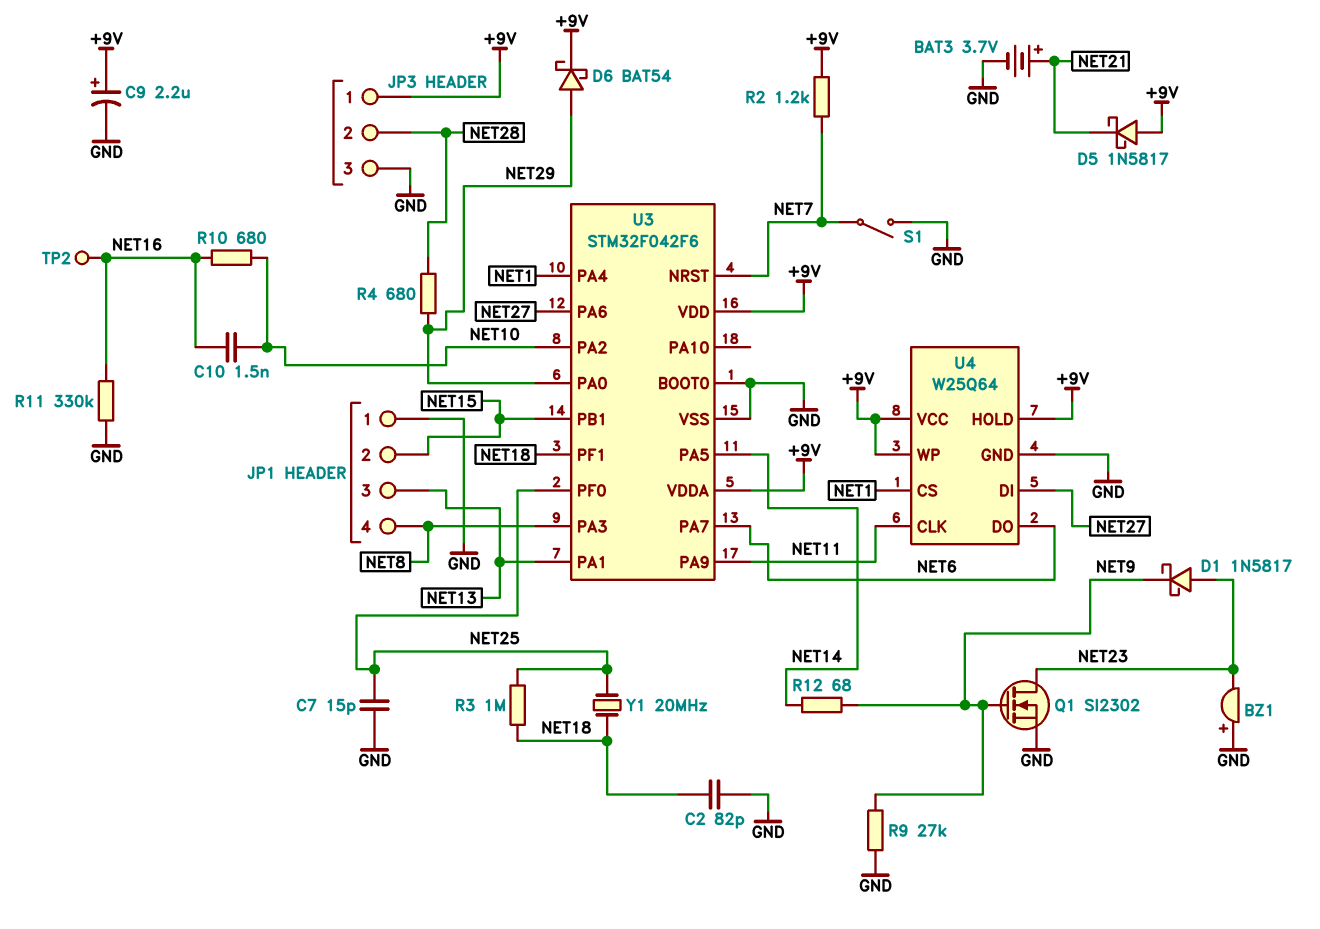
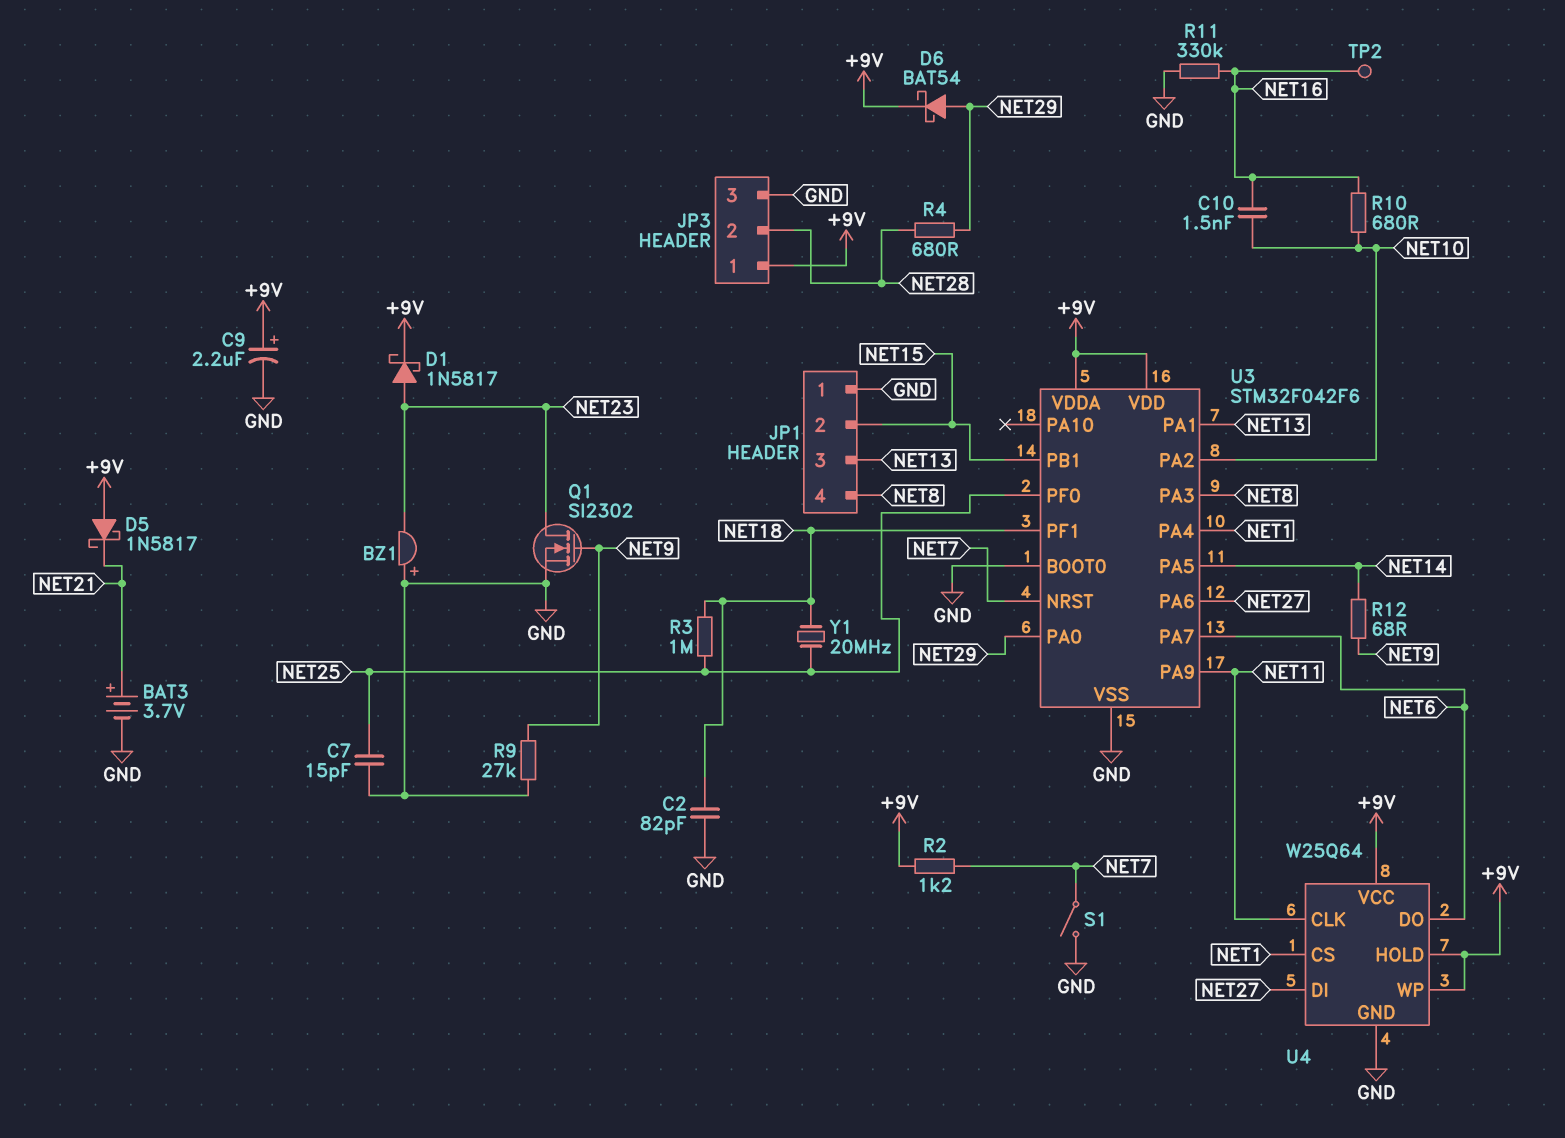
D1: schottky 1N5817 (A NET23, K NET9) -> schottky 1N5817 (A NET23, K +9V)

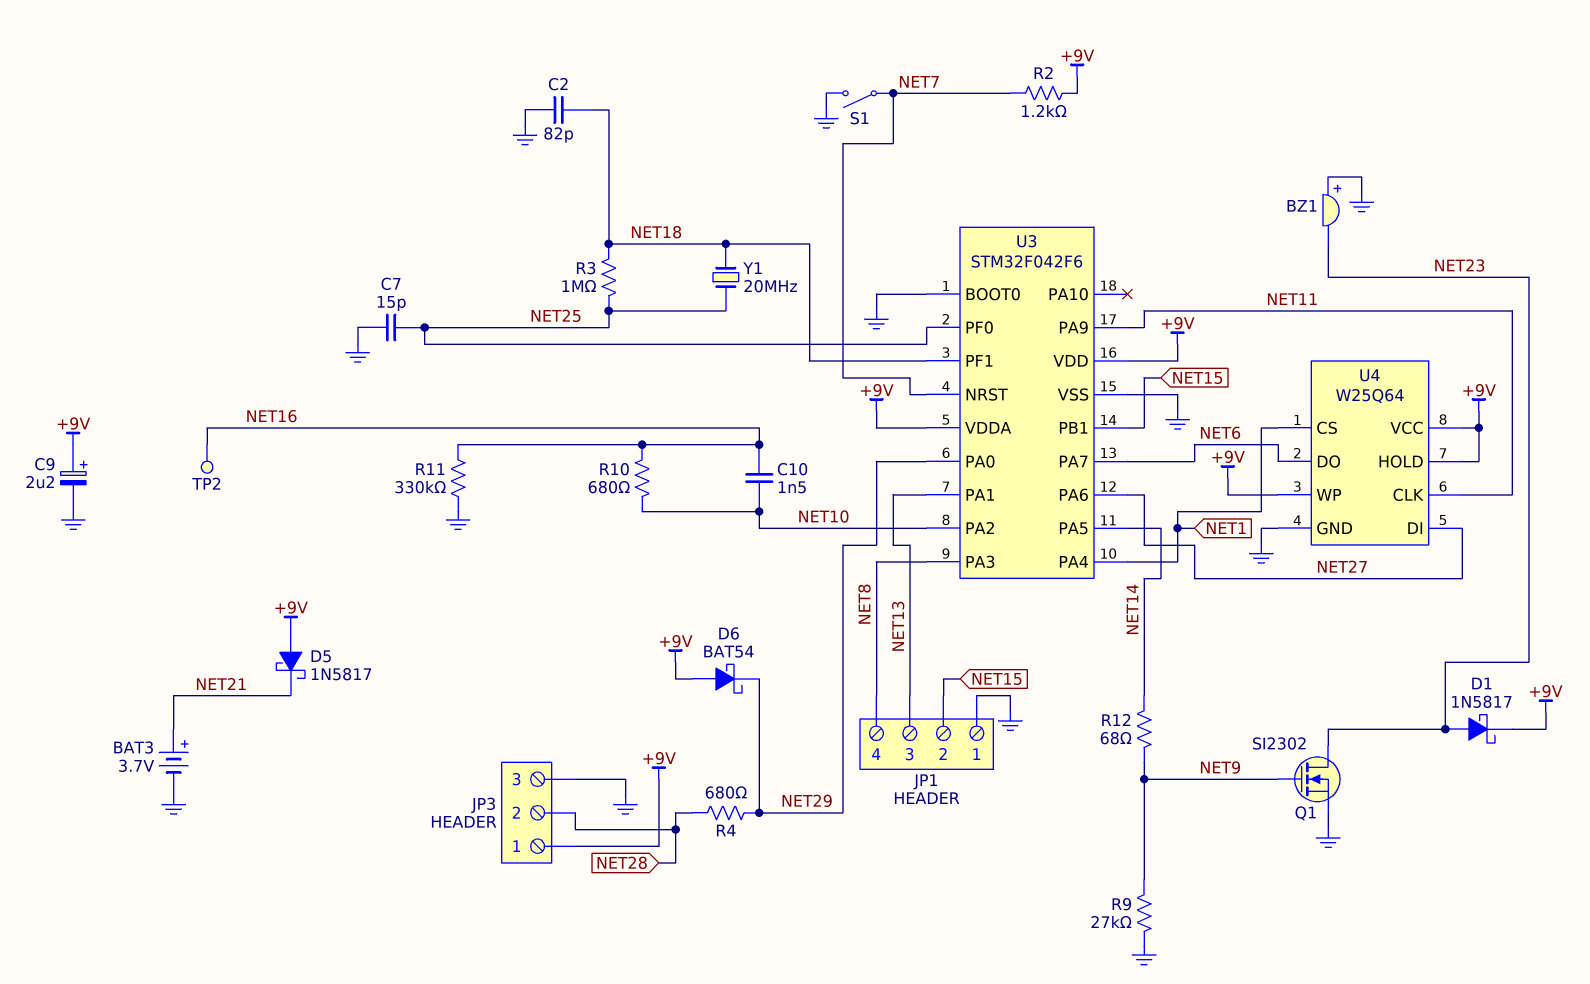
D6: schottky BAT54 (A NET29, K +9V) -> schottky BAT54 (A +9V, K NET29)

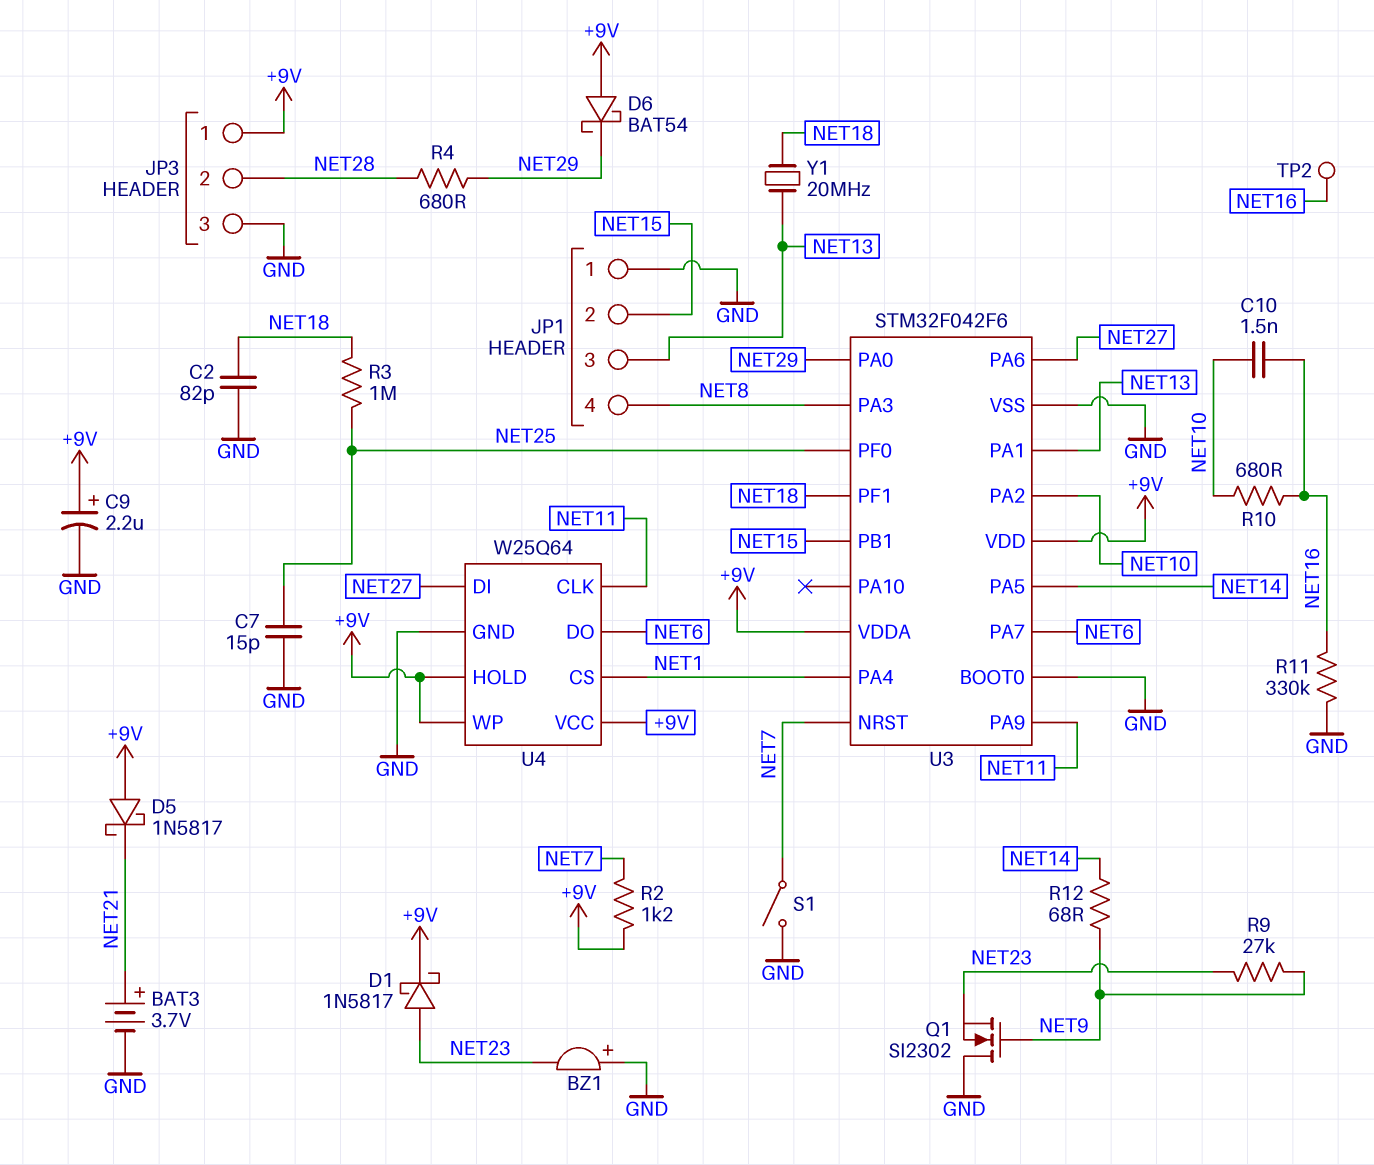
Q1: NMOS SI2302 (G NET9, D NET23, S GND) -> NMOS SI2302 (G NET9, D GND, S NET23)
R9: 27k (GND, NET9) -> 27k (NET9, NET23)
Y1: 20MHz (NET18, NET25) -> 20MHz (NET13, NET18)

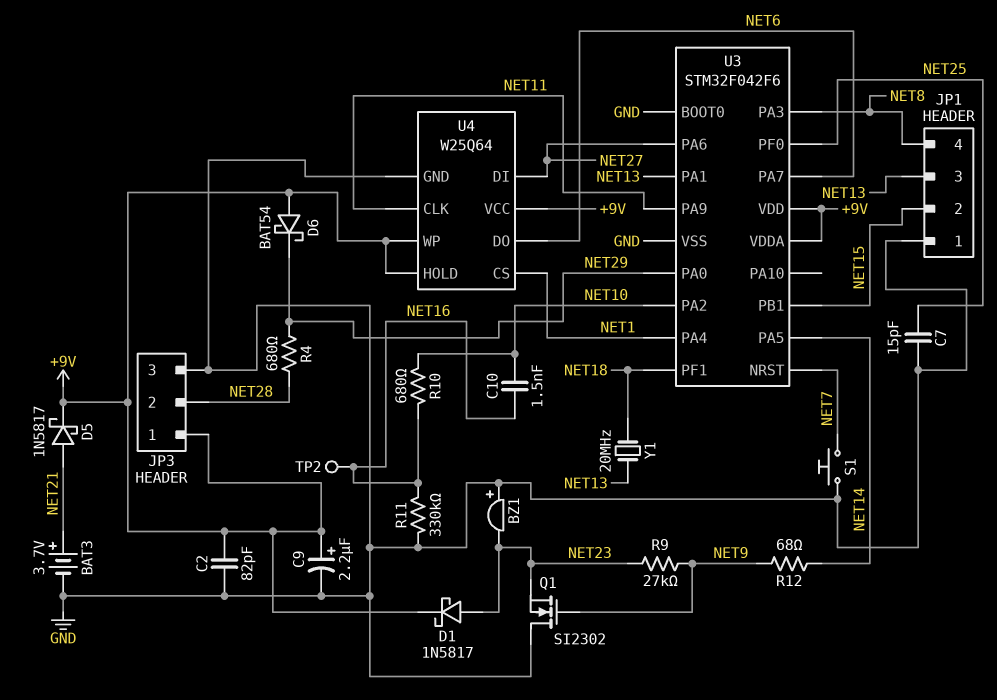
C2: 82pF (GND, NET18) -> 82pF (+9V, GND)
D5: schottky 1N5817 (A +9V, K NET21) -> schottky 1N5817 (A NET21, K +9V)
R2: 1.2k (+9V, NET7) -> none
R3: 1M (NET18, NET25) -> none
S1: switch (GND, NET7) -> button (GND, NET7)

